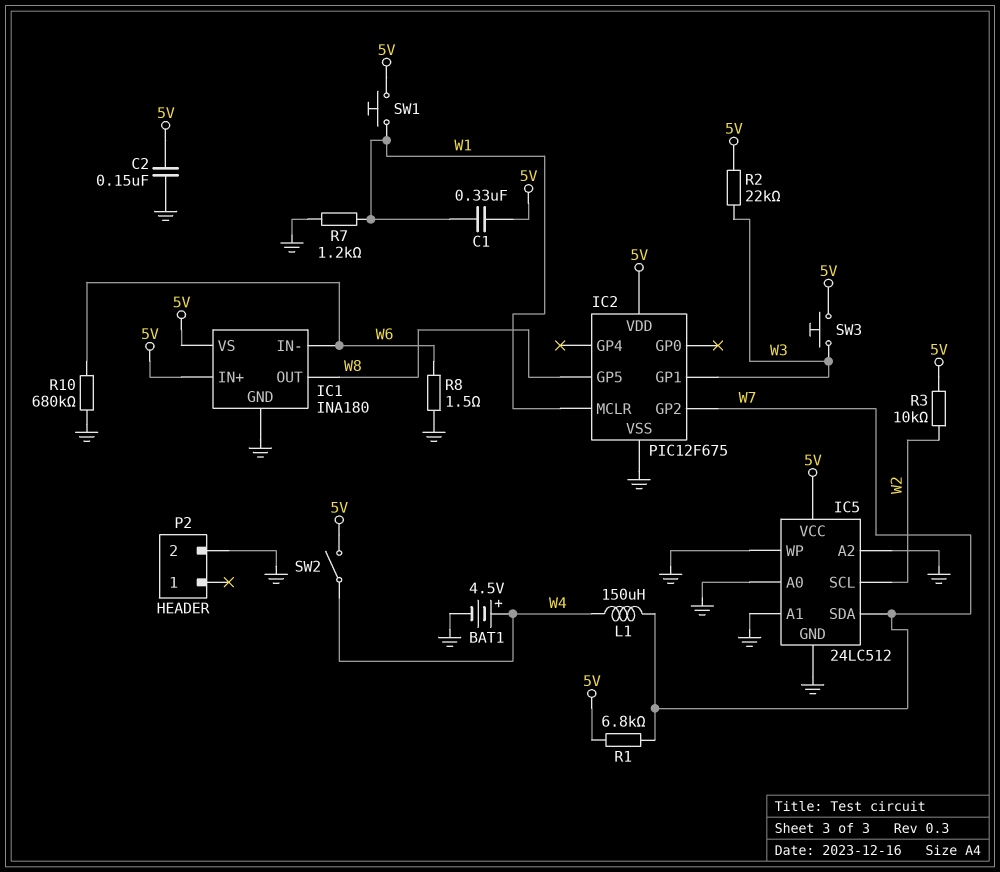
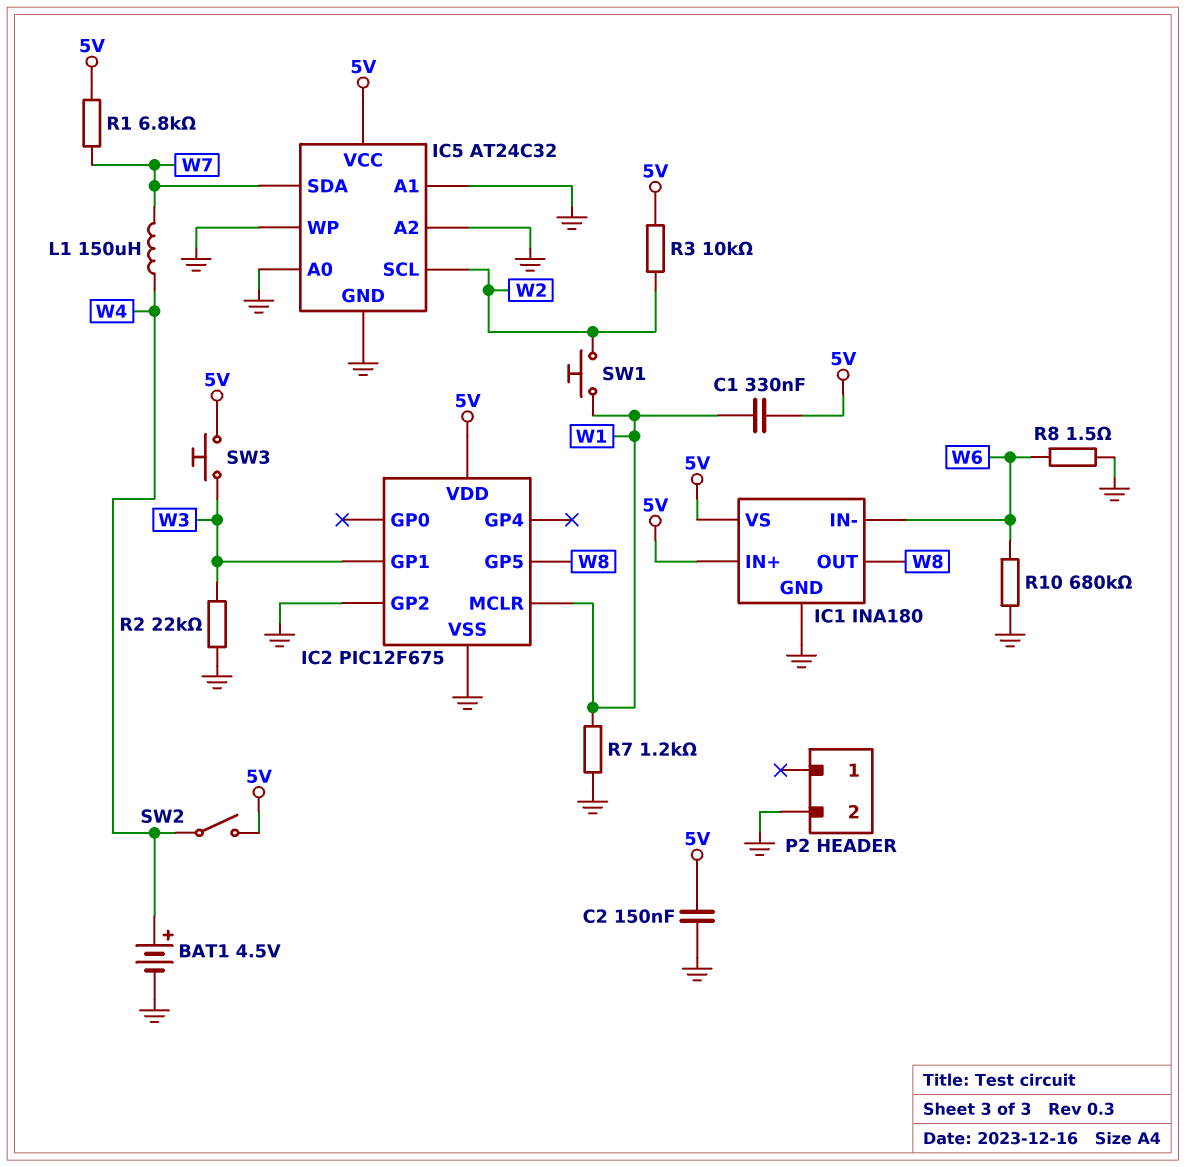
IC2 pin GP2: W7 -> GND
IC5: 24LC512 -> AT24C32
R2: 22k (5V, W3) -> 22k (GND, W3)
SW1: button (5V, W1) -> button (W1, W2)

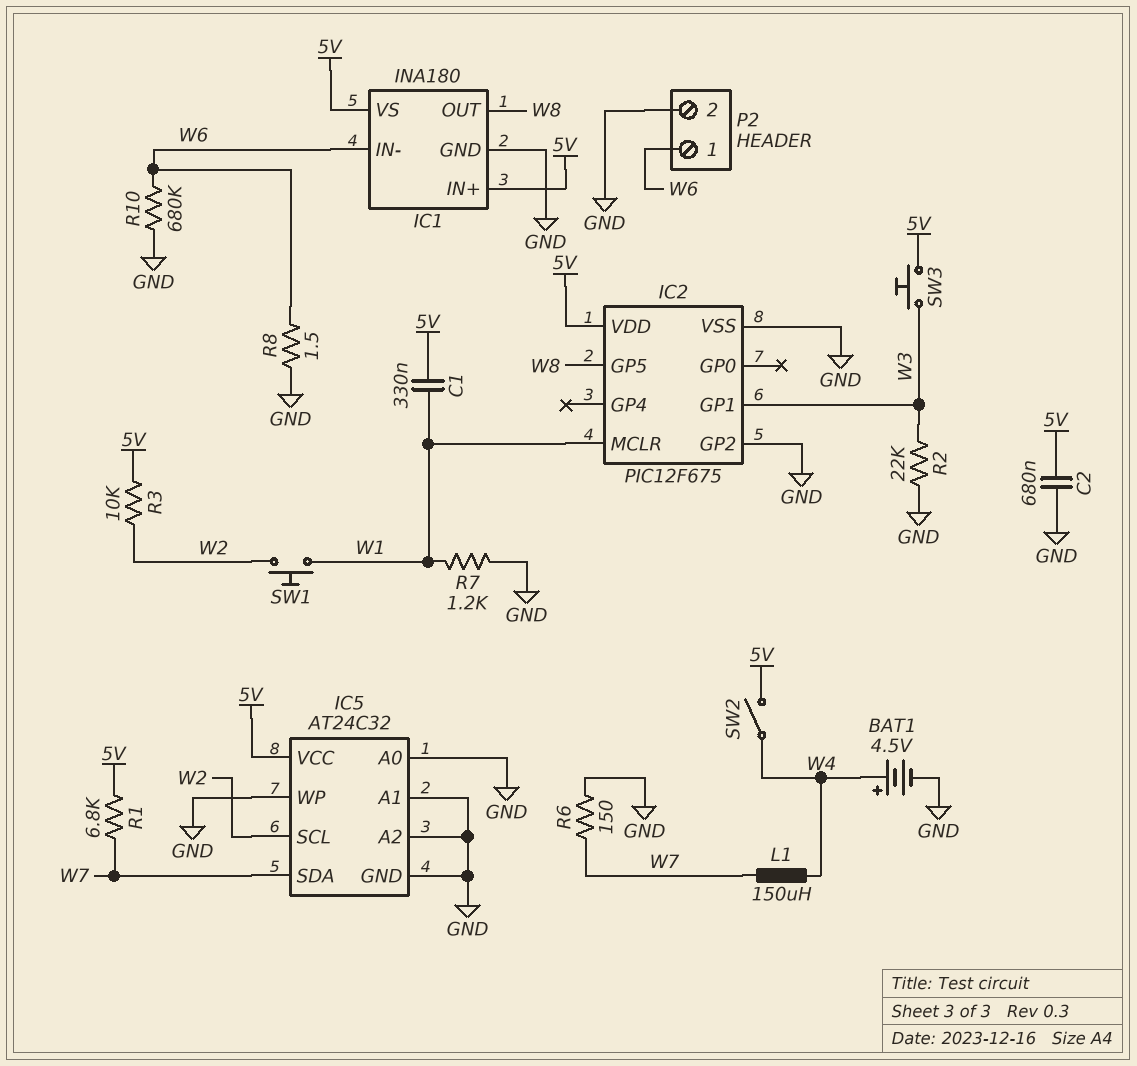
C2: 150nF (5V, GND) -> 680nF (5V, GND)
P2 pin 1: none -> W6
R6: none -> 150 (GND, W7)

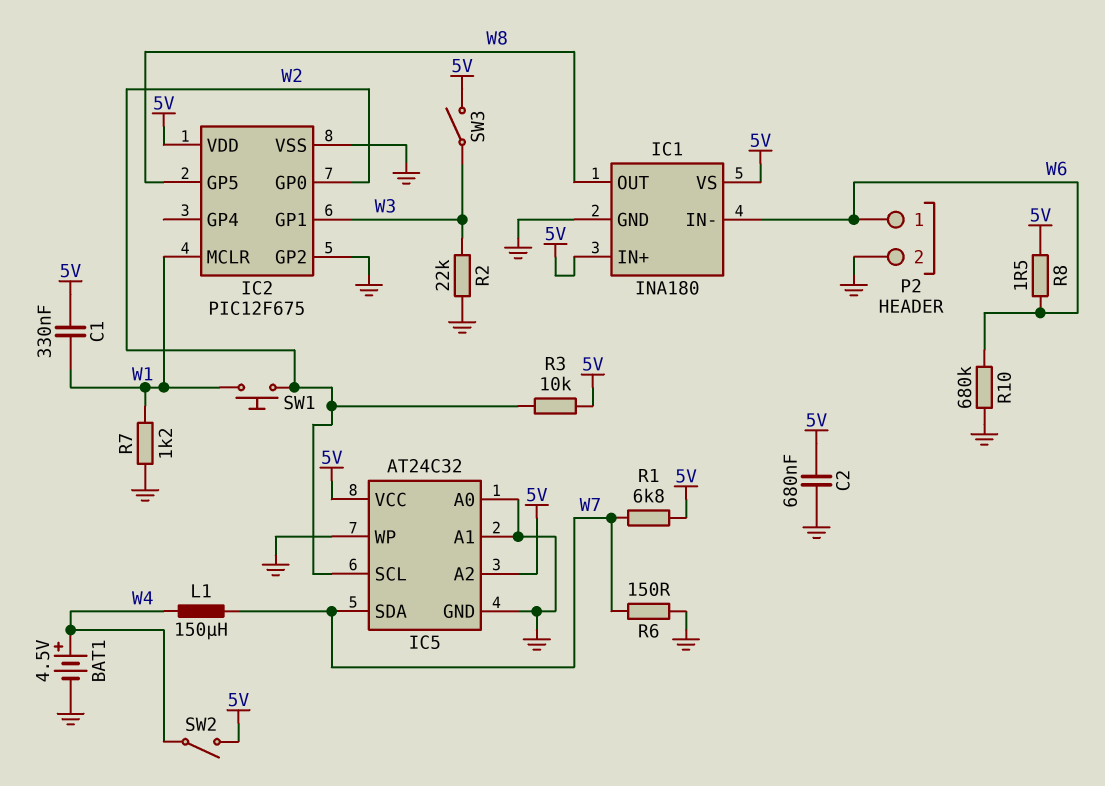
IC2 pin GP0: none -> W2
IC5 pin A2: GND -> 5V
R8: 1.5 (GND, W6) -> 1.5 (5V, W6)
SW3: button (5V, W3) -> switch (5V, W3)

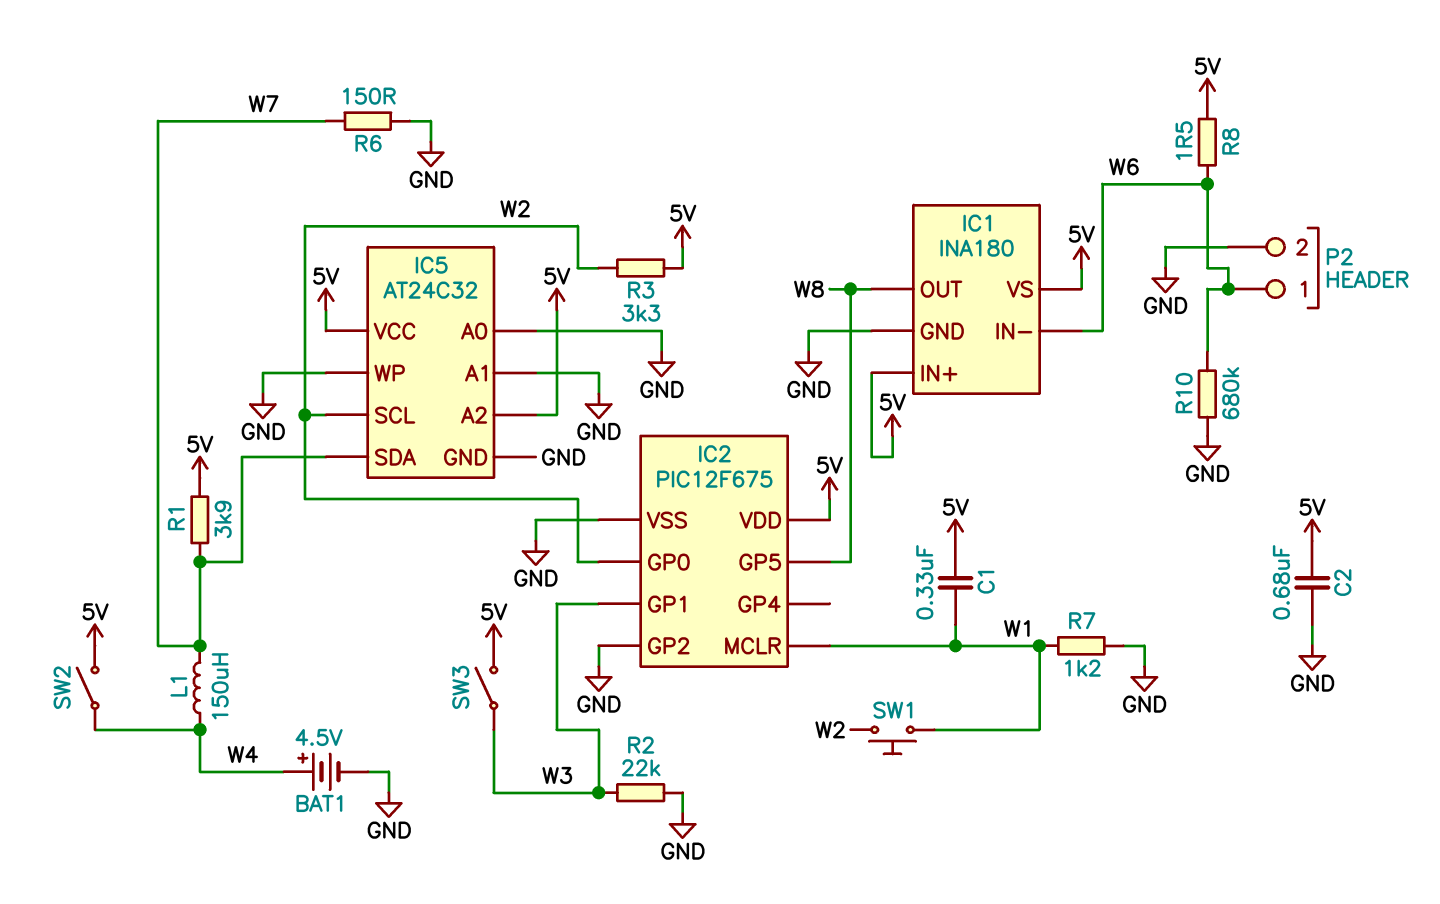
R1: 6.8k (5V, W7) -> 3.9k (5V, W7)
R3: 10k (5V, W2) -> 3.3k (5V, W2)

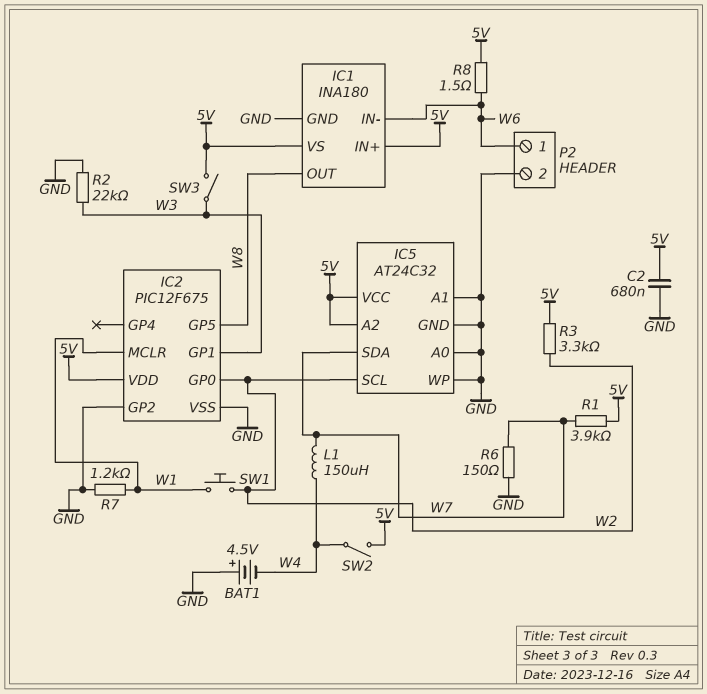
BAT1: 4.5V (plus W4, minus GND) -> 4.5V (plus GND, minus W4)
C1: 330nF (5V, W1) -> none
R10: 680k (GND, W6) -> none

